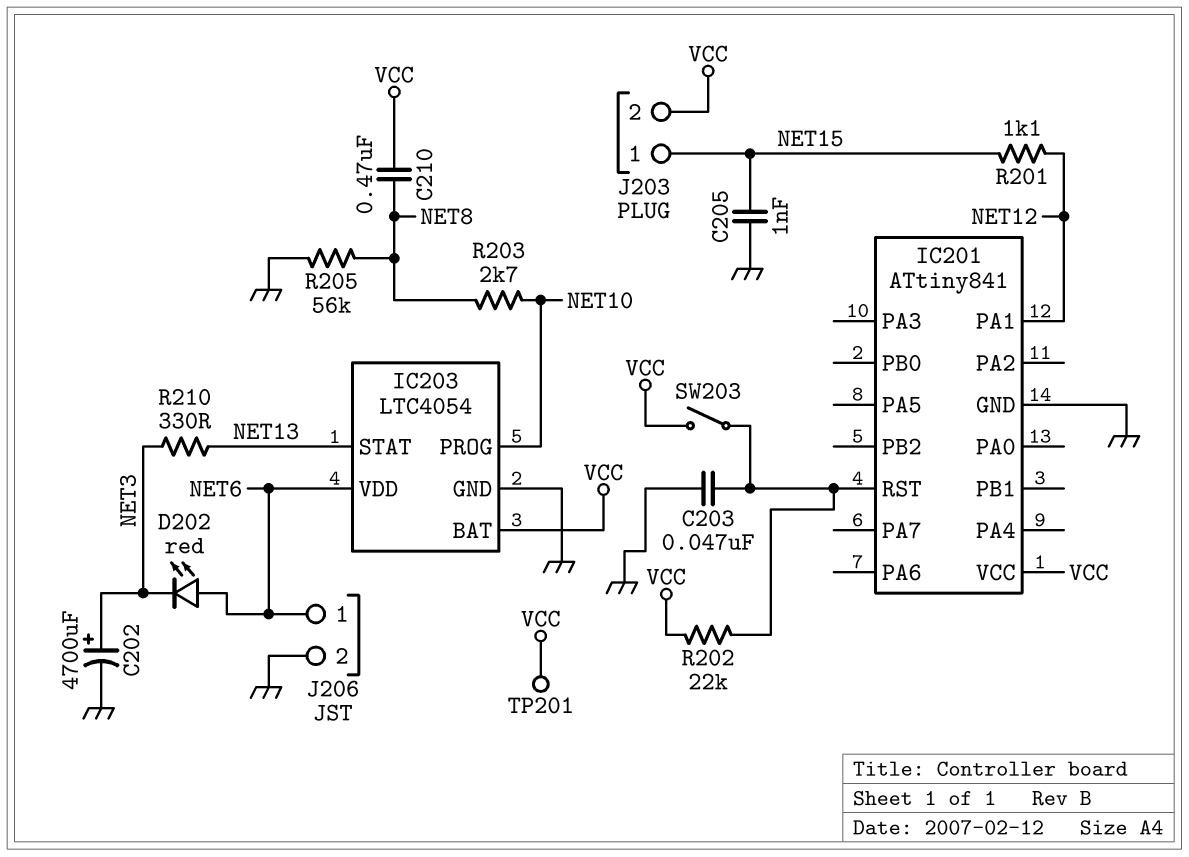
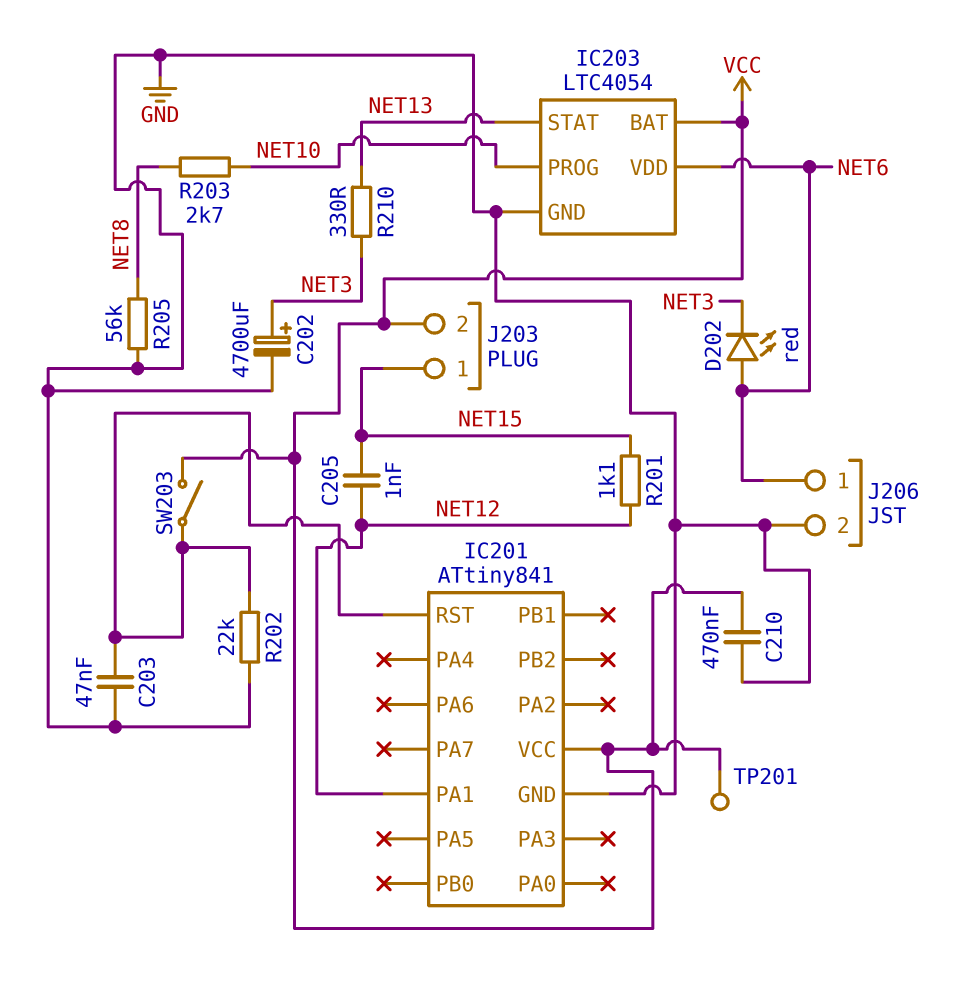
C205: 1nF (GND, NET15) -> 1nF (NET12, NET15)
C210: 470nF (NET8, VCC) -> 470nF (GND, VCC)
R202: 22k (IC201/RST, VCC) -> 22k (GND, IC201/RST)

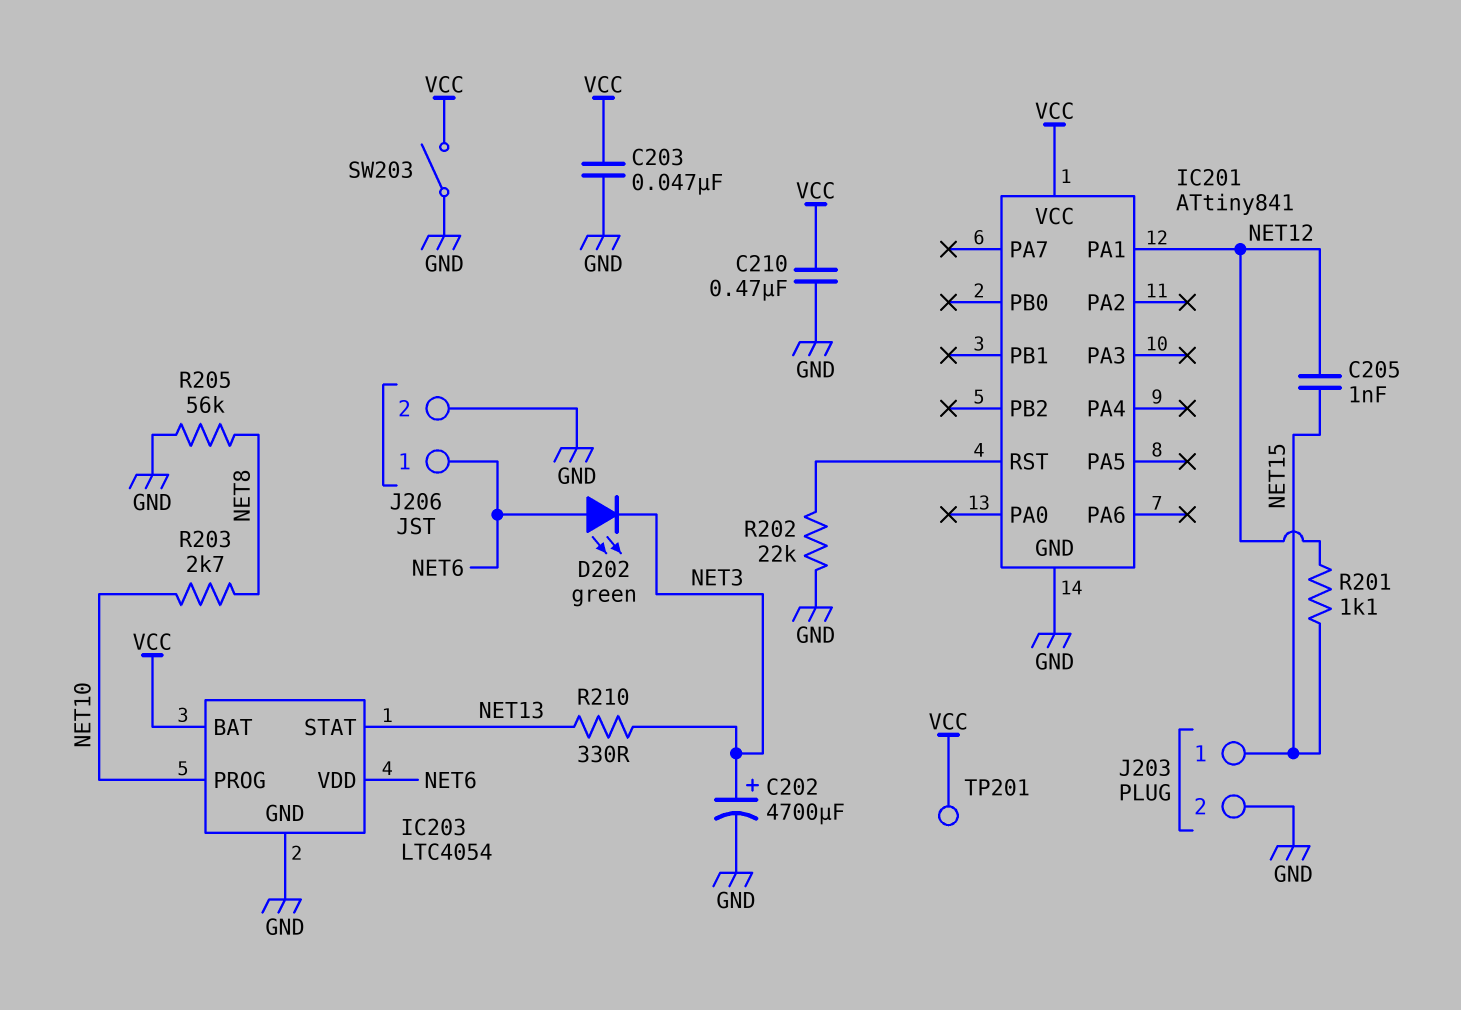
C203: 47nF (GND, IC201/RST) -> 47nF (GND, VCC)
D202: LED red (A NET6, K NET3) -> LED green (A NET6, K NET3)
J203 pin 2: VCC -> GND
SW203: switch (IC201/RST, VCC) -> switch (GND, VCC)

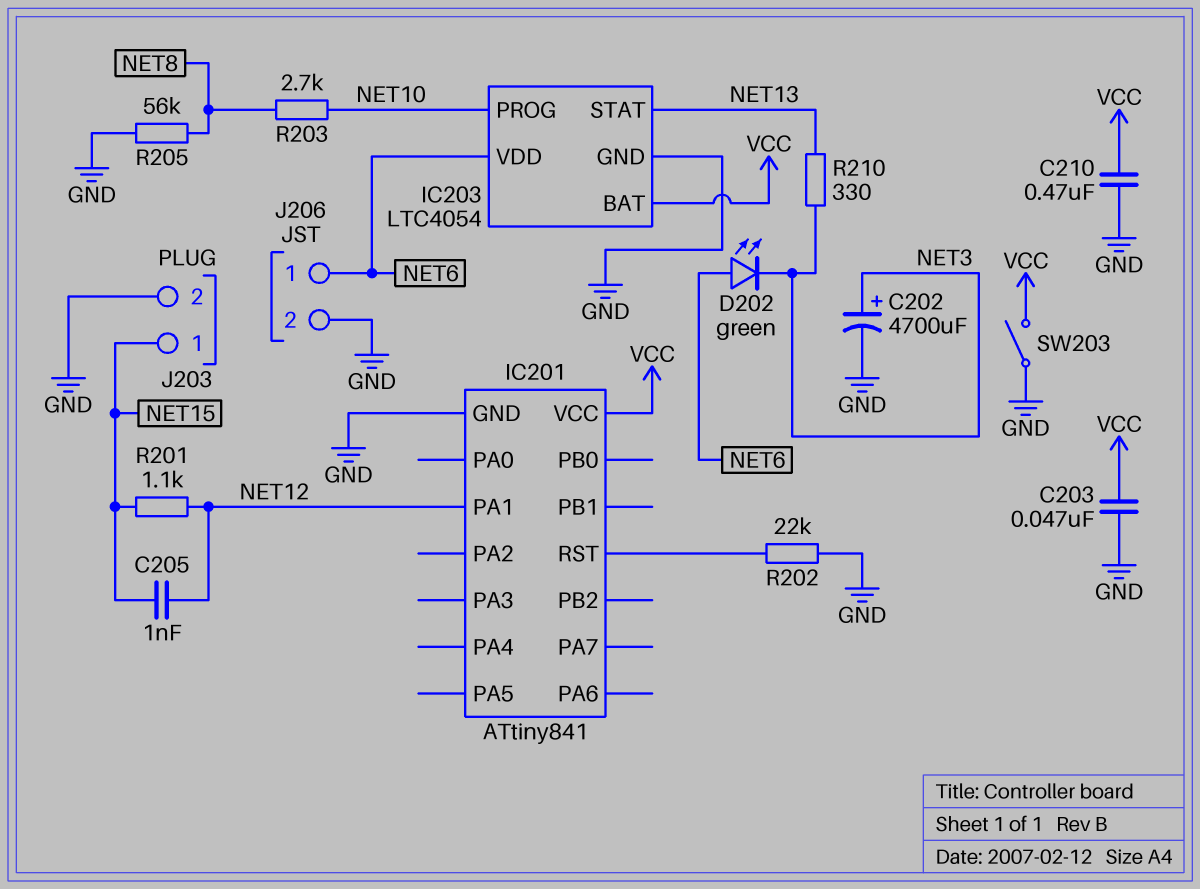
TP201: test point (VCC) -> none

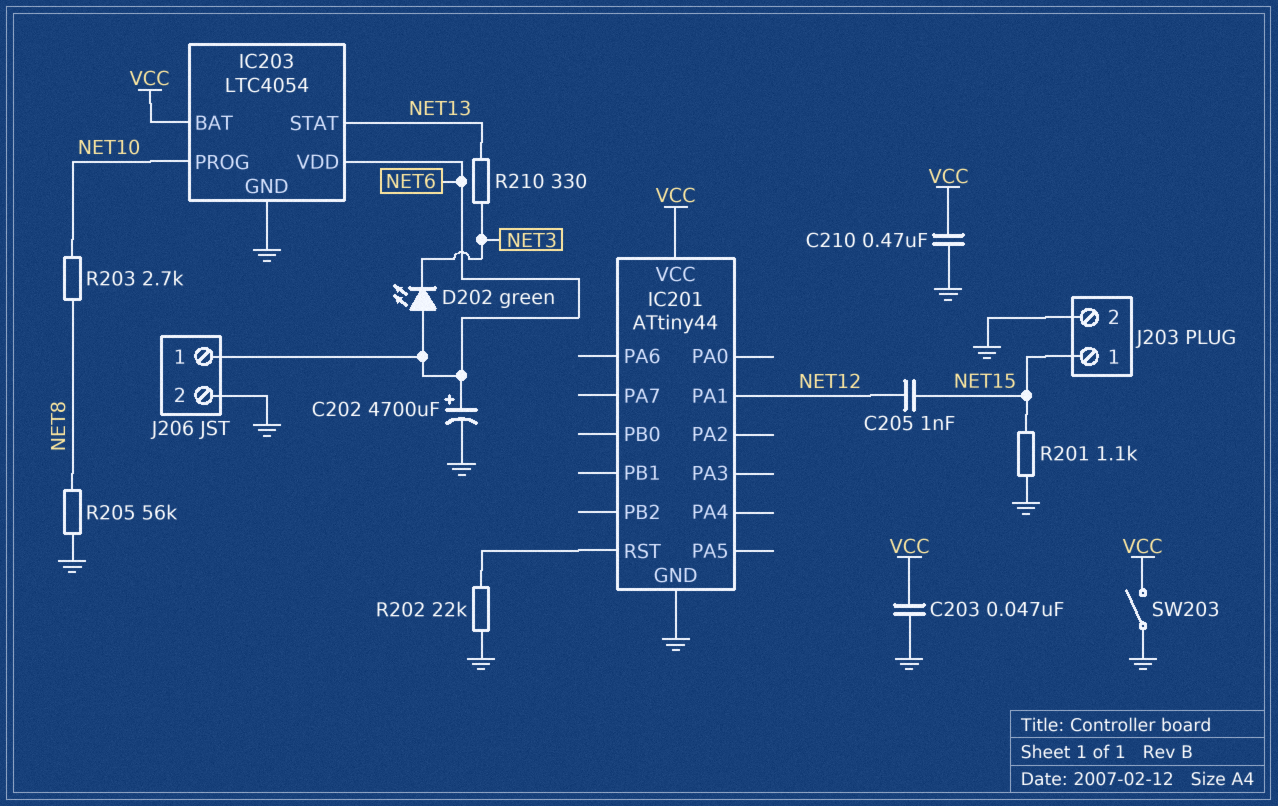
C202: 4700uF (plus NET3, minus GND) -> 4700uF (plus NET6, minus GND)
IC201: ATtiny841 -> ATtiny44
R201: 1.1k (NET12, NET15) -> 1.1k (GND, NET15)

